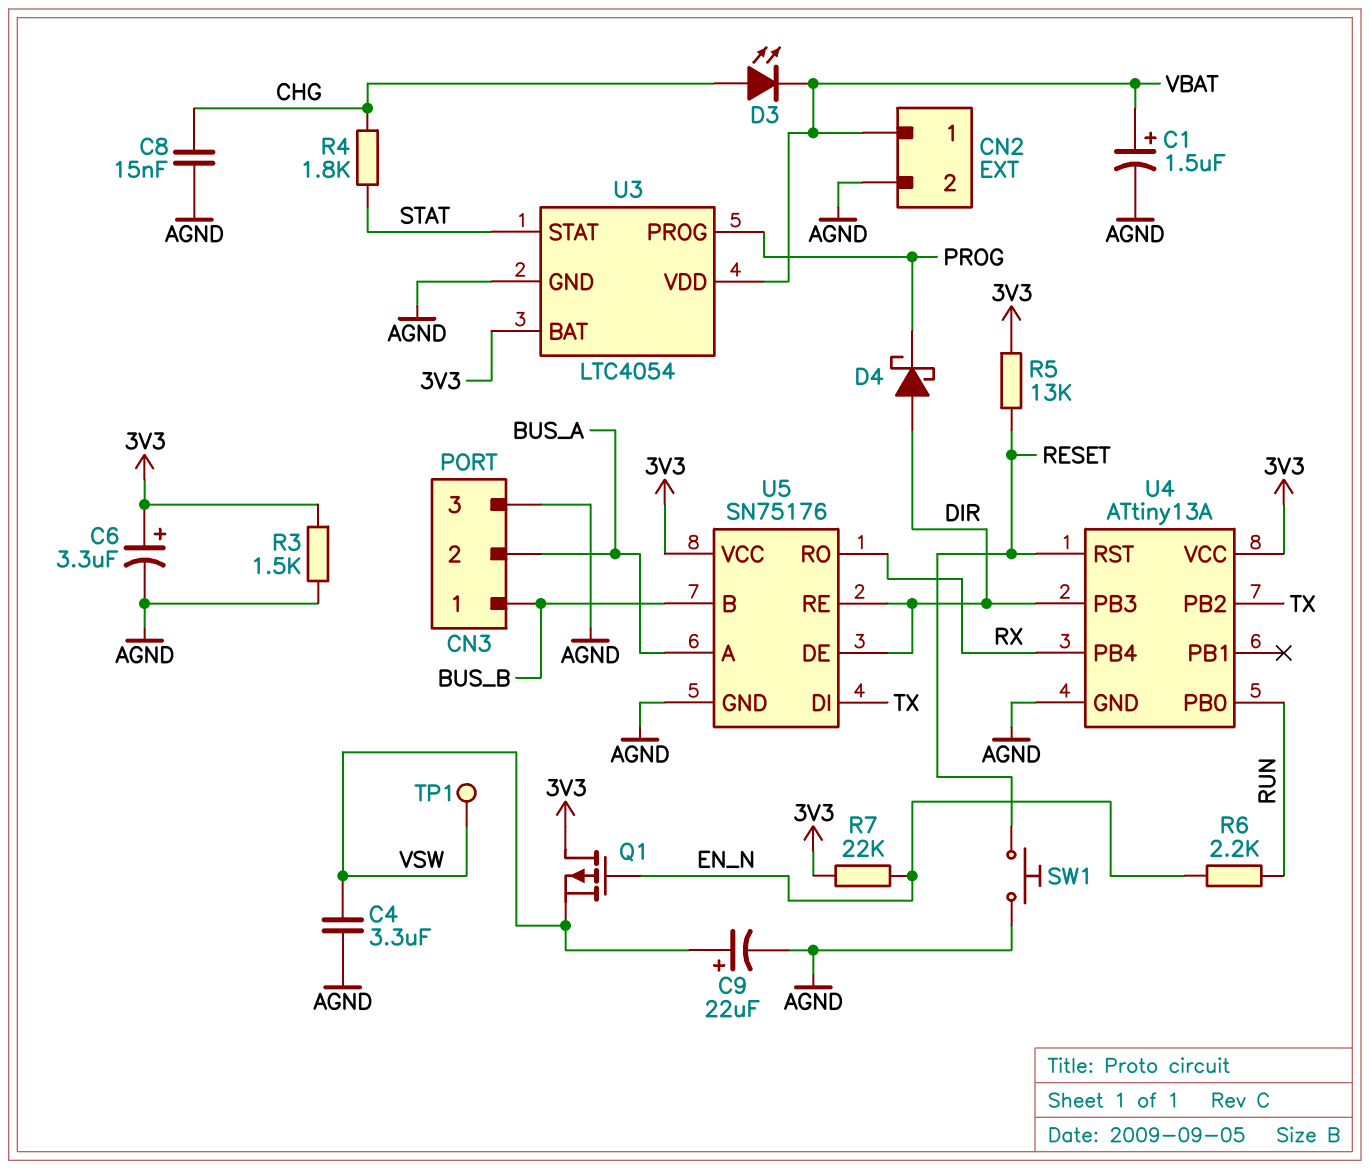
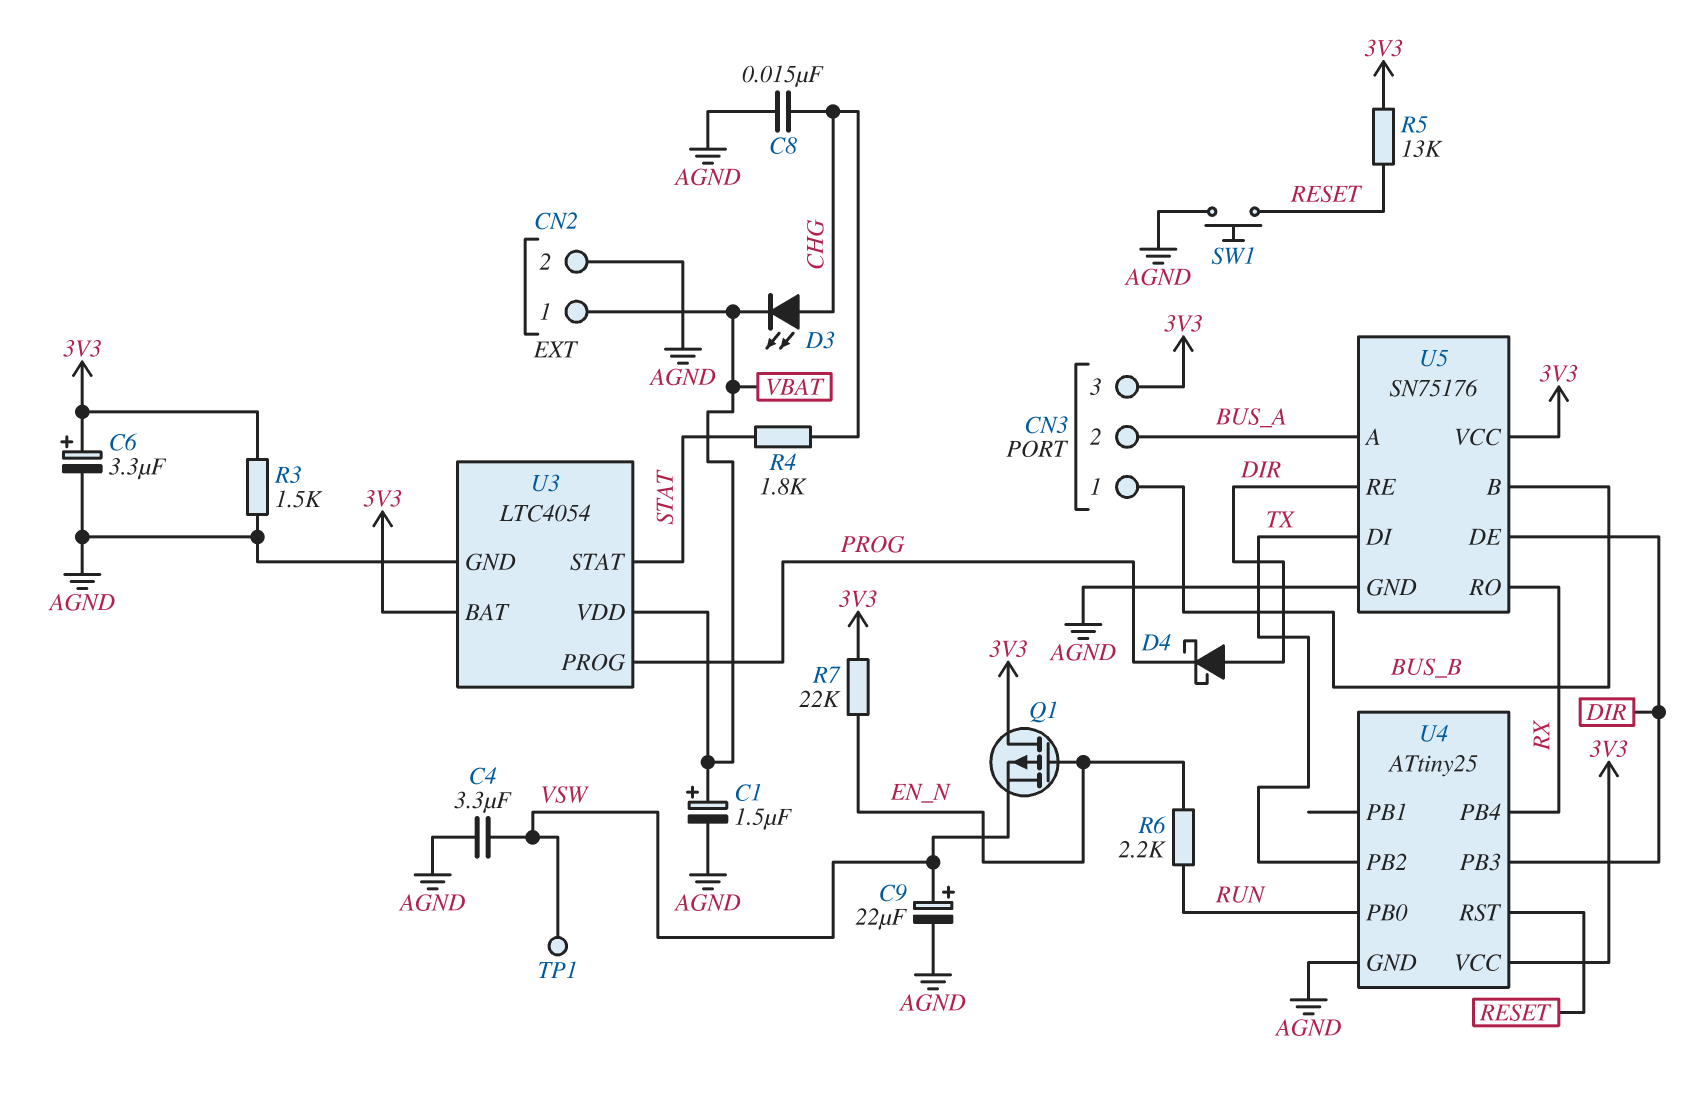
CN3 pin 3: AGND -> 3V3
U4: ATtiny13A -> ATtiny25

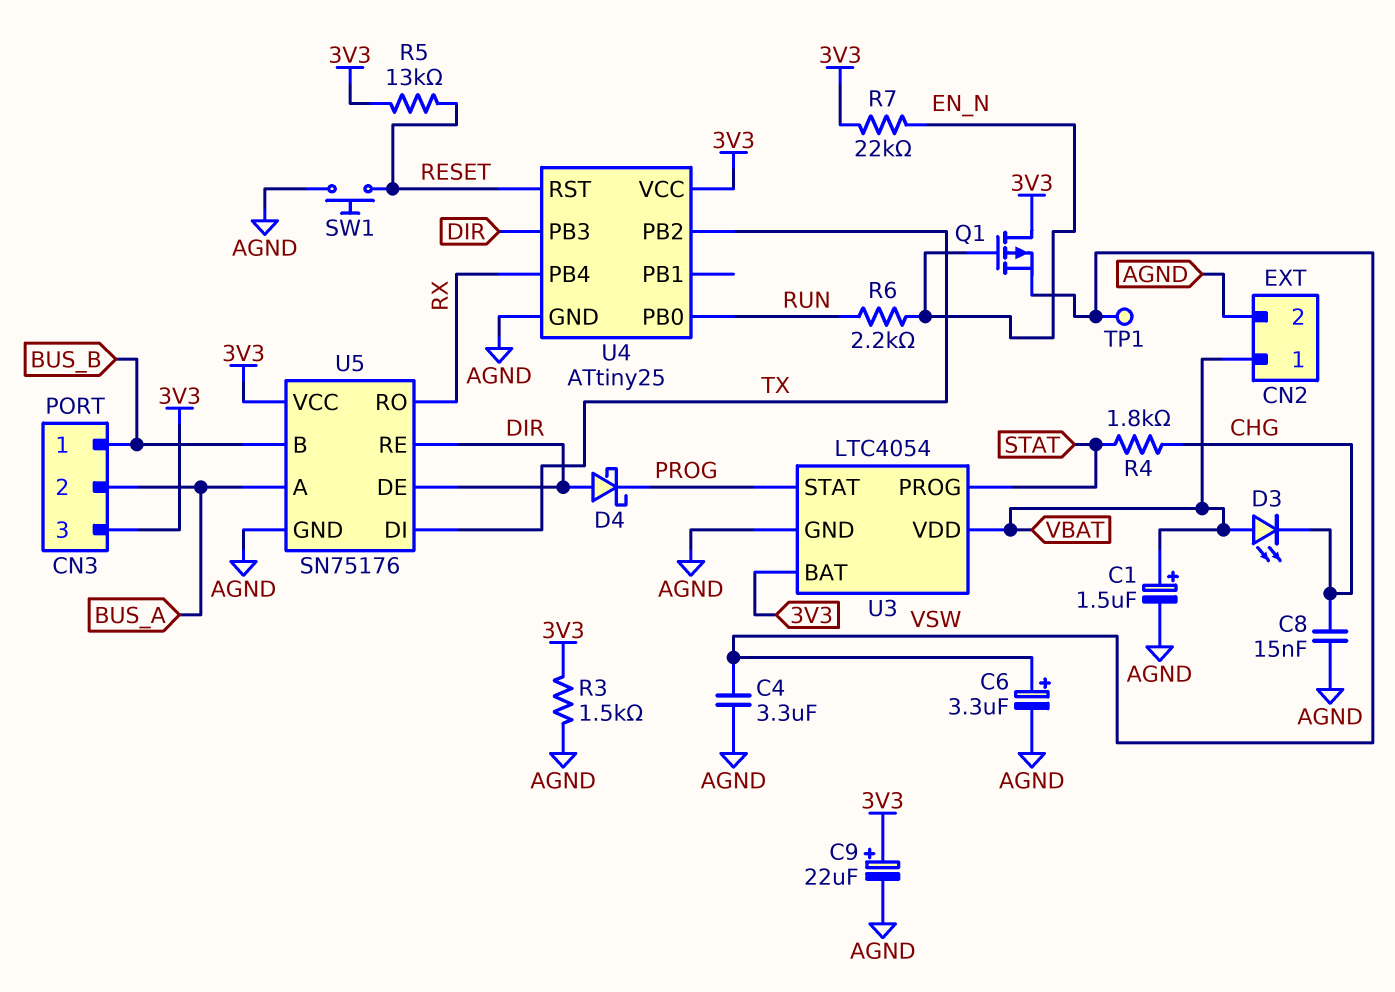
C6: 3.3uF (plus 3V3, minus AGND) -> 3.3uF (plus VSW, minus AGND)
C9: 22uF (plus VSW, minus AGND) -> 22uF (plus 3V3, minus AGND)
D3: LED (A CHG, K VBAT) -> LED (A VBAT, K CHG)
U3 pin PROG: PROG -> STAT
U3 pin STAT: STAT -> PROG

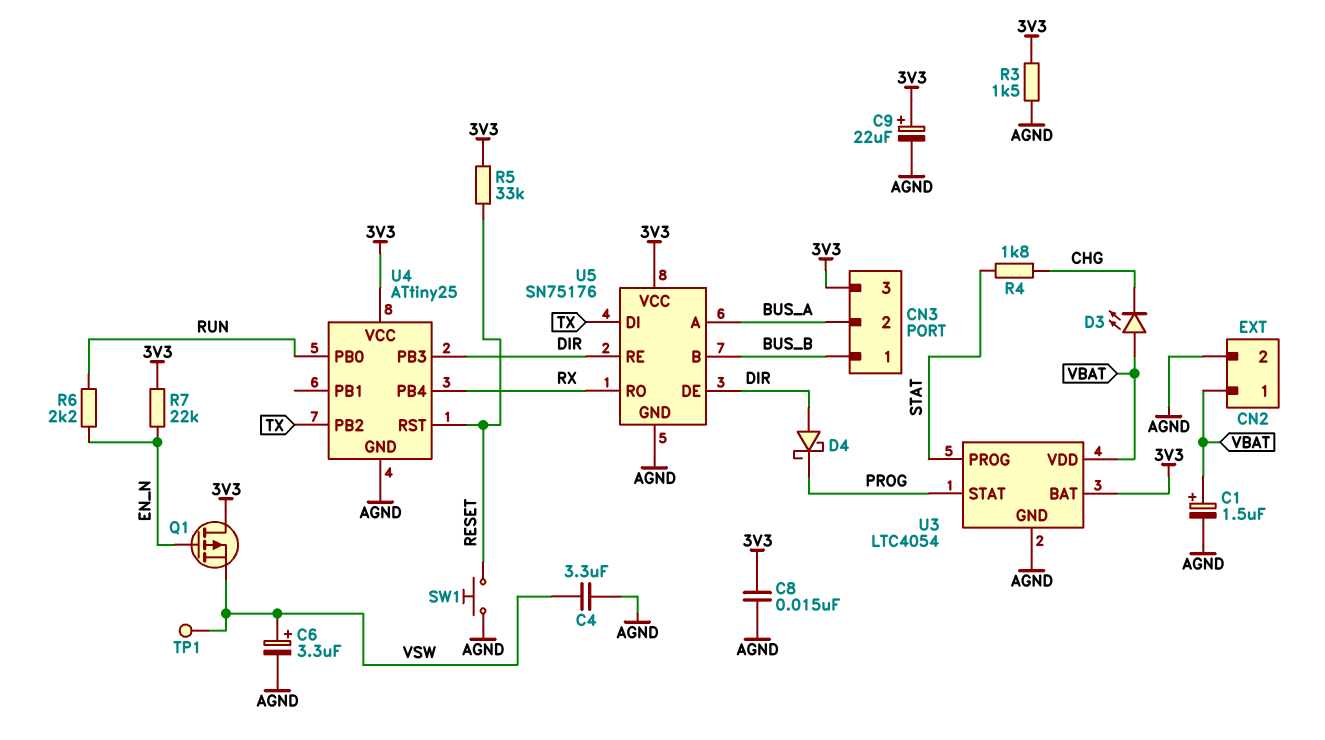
C8: 15nF (AGND, CHG) -> 15nF (3V3, AGND)
R5: 13k (3V3, RESET) -> 33k (3V3, RESET)

